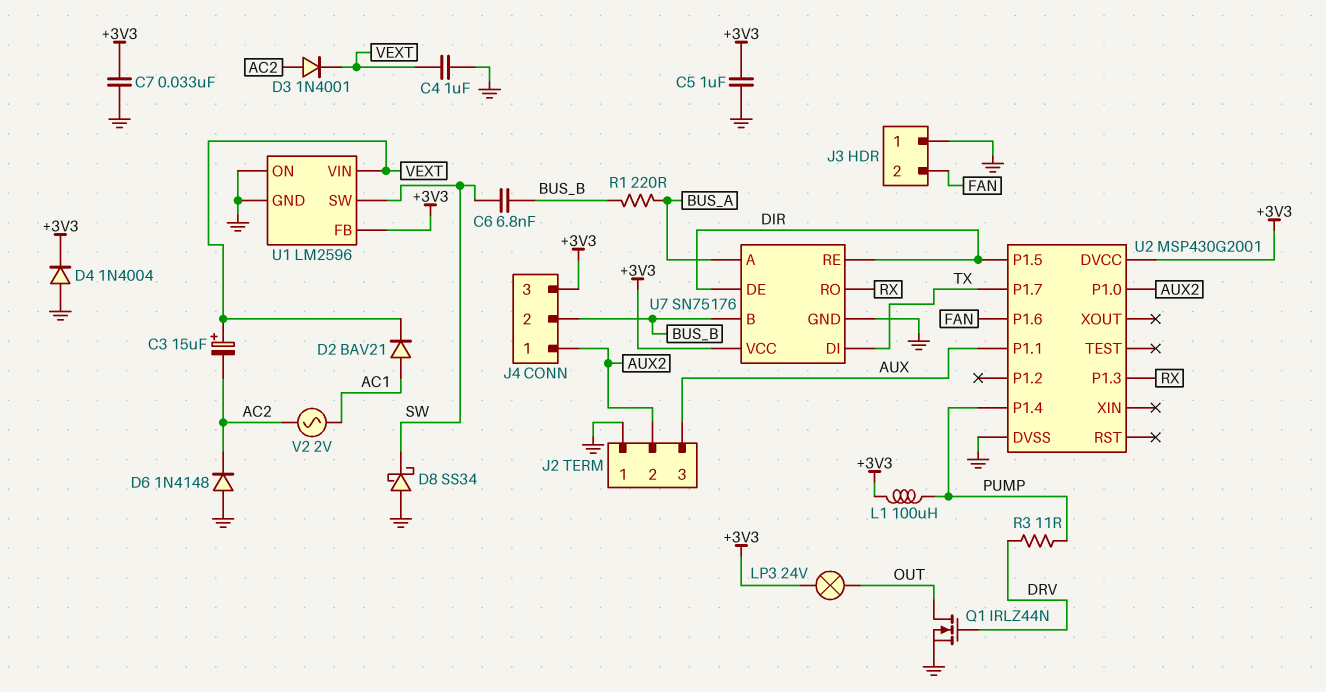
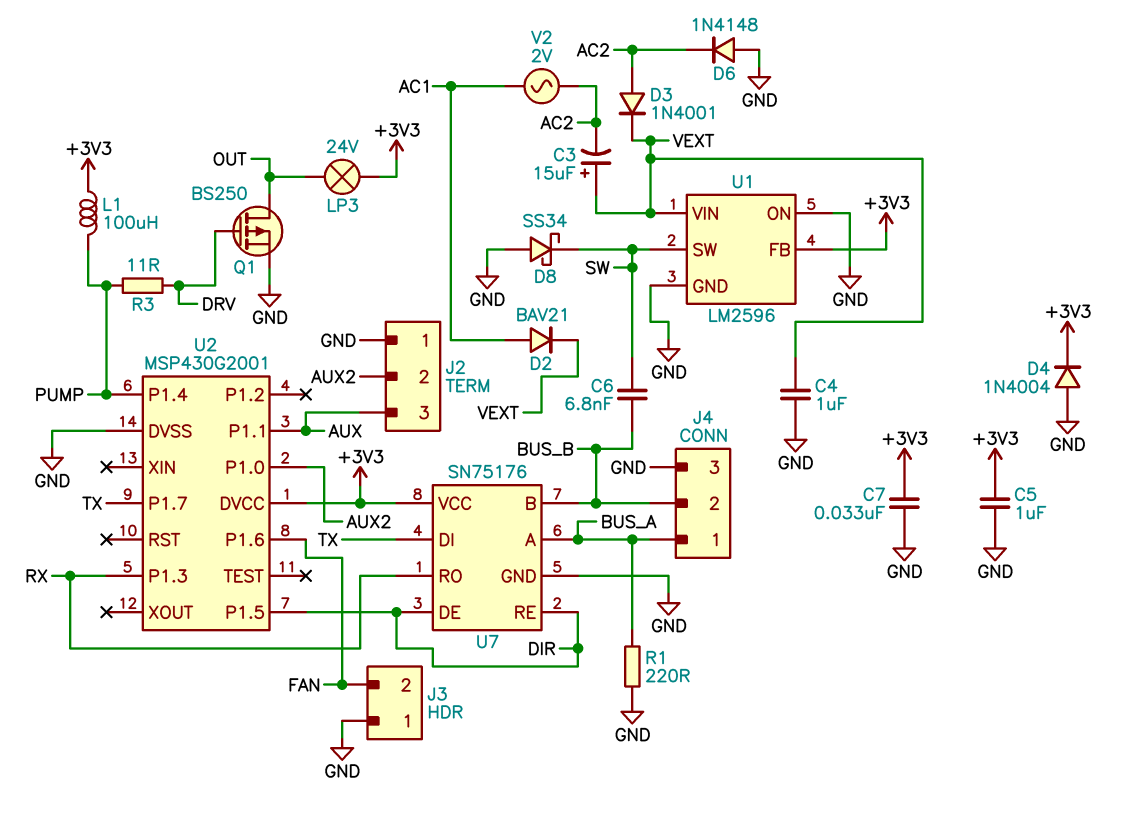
J4 pin 1: AUX2 -> BUS_A
J4 pin 3: +3V3 -> GND
Q1: NMOS IRLZ44N (G DRV, D OUT, S GND) -> PMOS BS250 (G DRV, D OUT, S GND)
R1: 220 (BUS_A, BUS_B) -> 220 (BUS_A, GND)

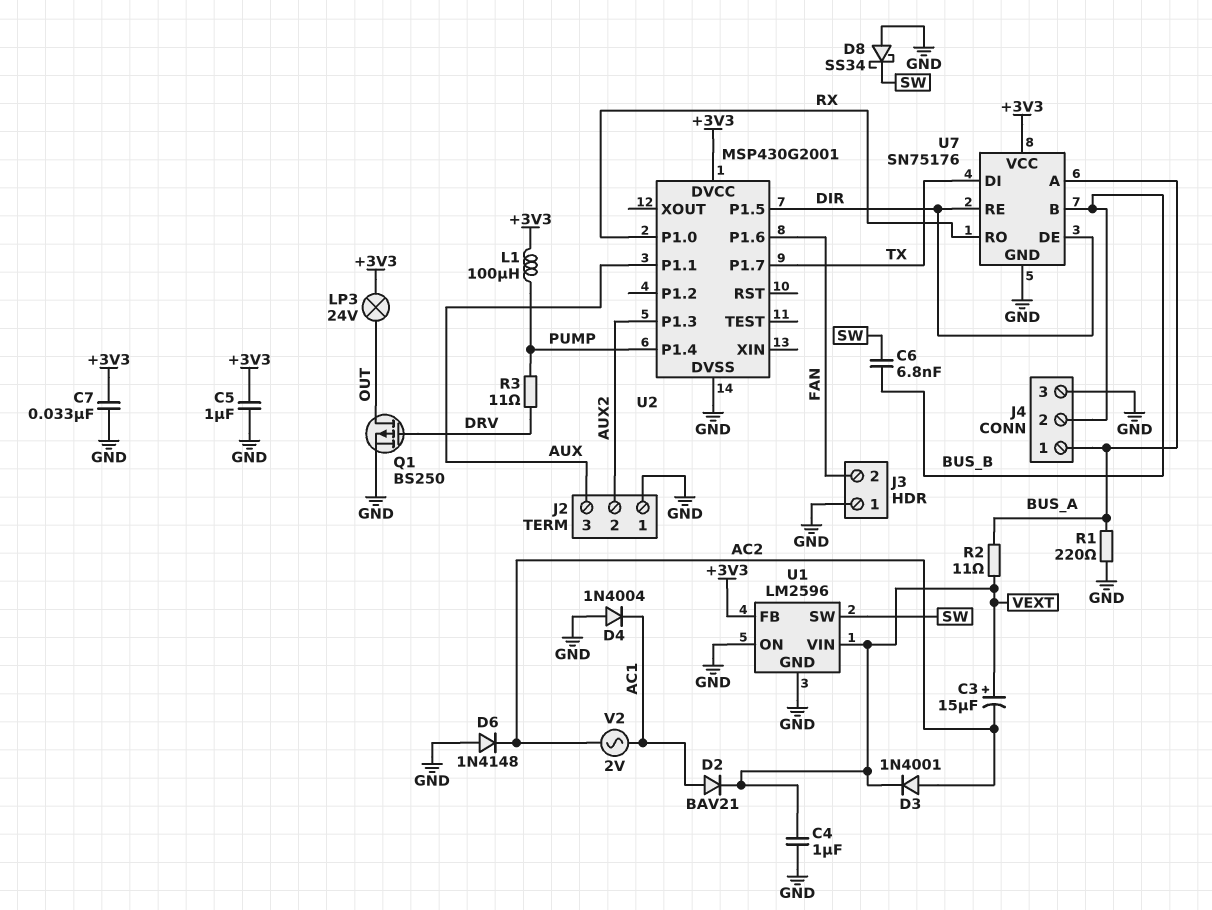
D4: diode 1N4004 (A GND, K +3V3) -> diode 1N4004 (A GND, K AC1)
R2: none -> 11 (BUS_A, VEXT)
U2 pin P1.0: AUX2 -> RX
U2 pin P1.3: RX -> AUX2

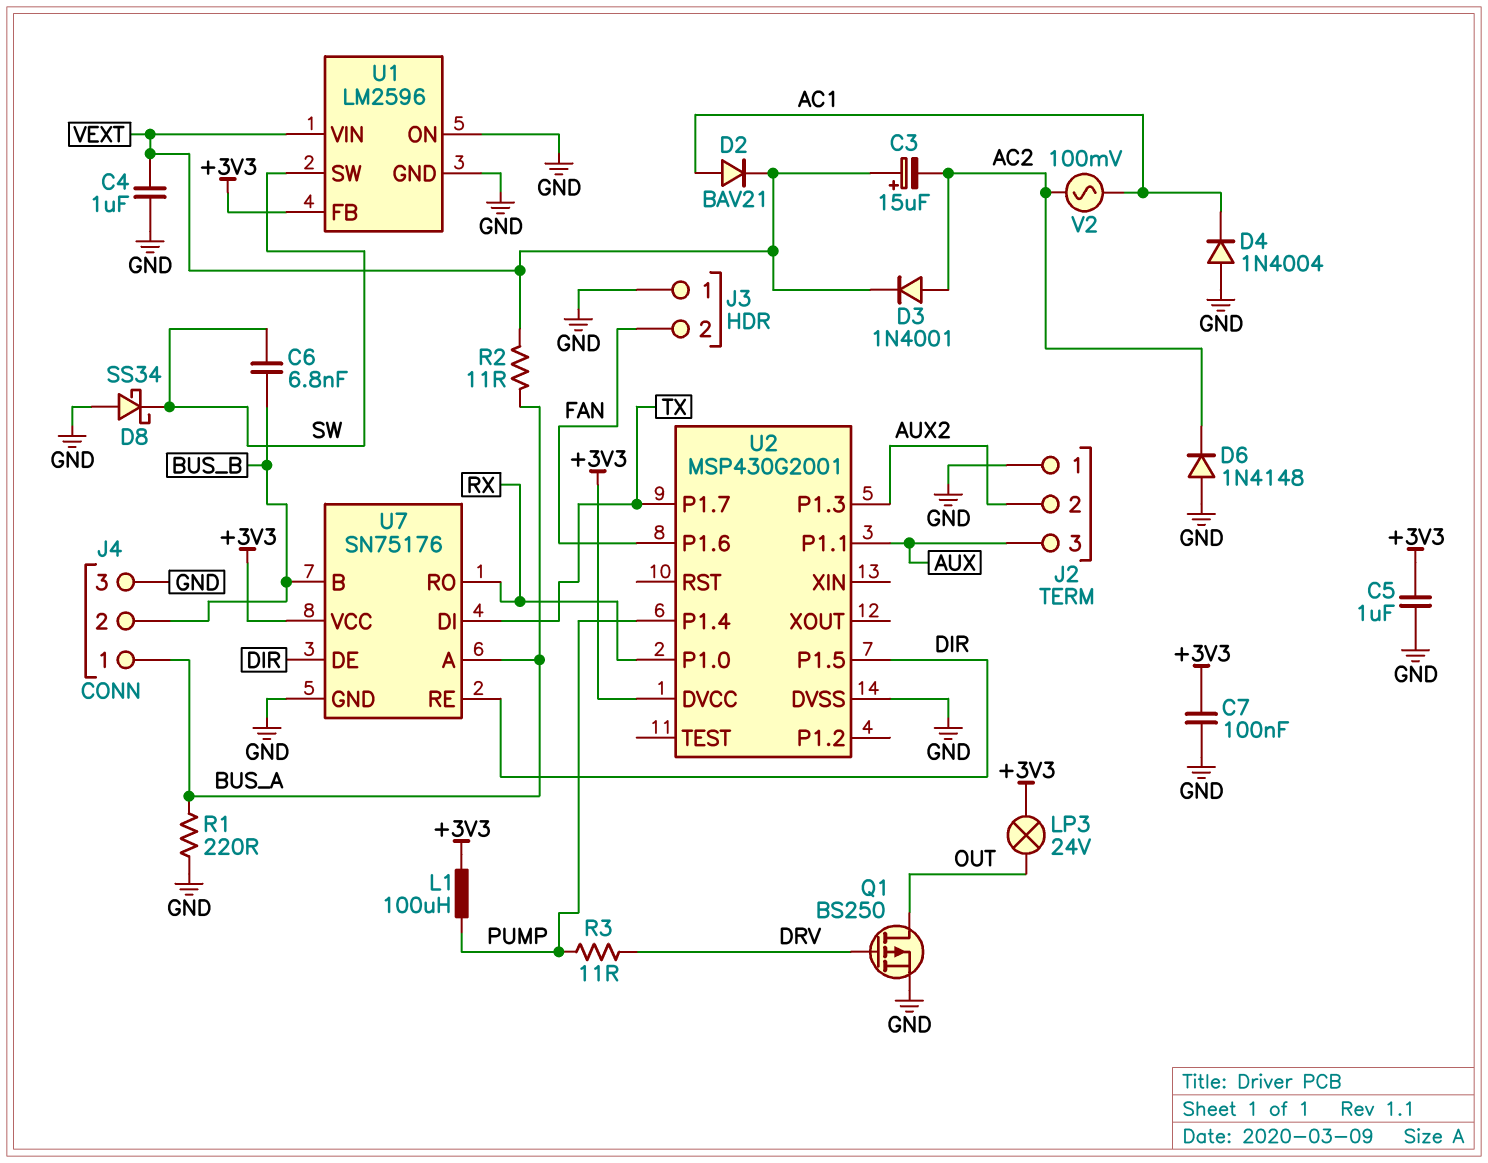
C7: 33nF (+3V3, GND) -> 100nF (+3V3, GND)
V2: AC 2V (AC1, AC2) -> AC 100mV (AC1, AC2)

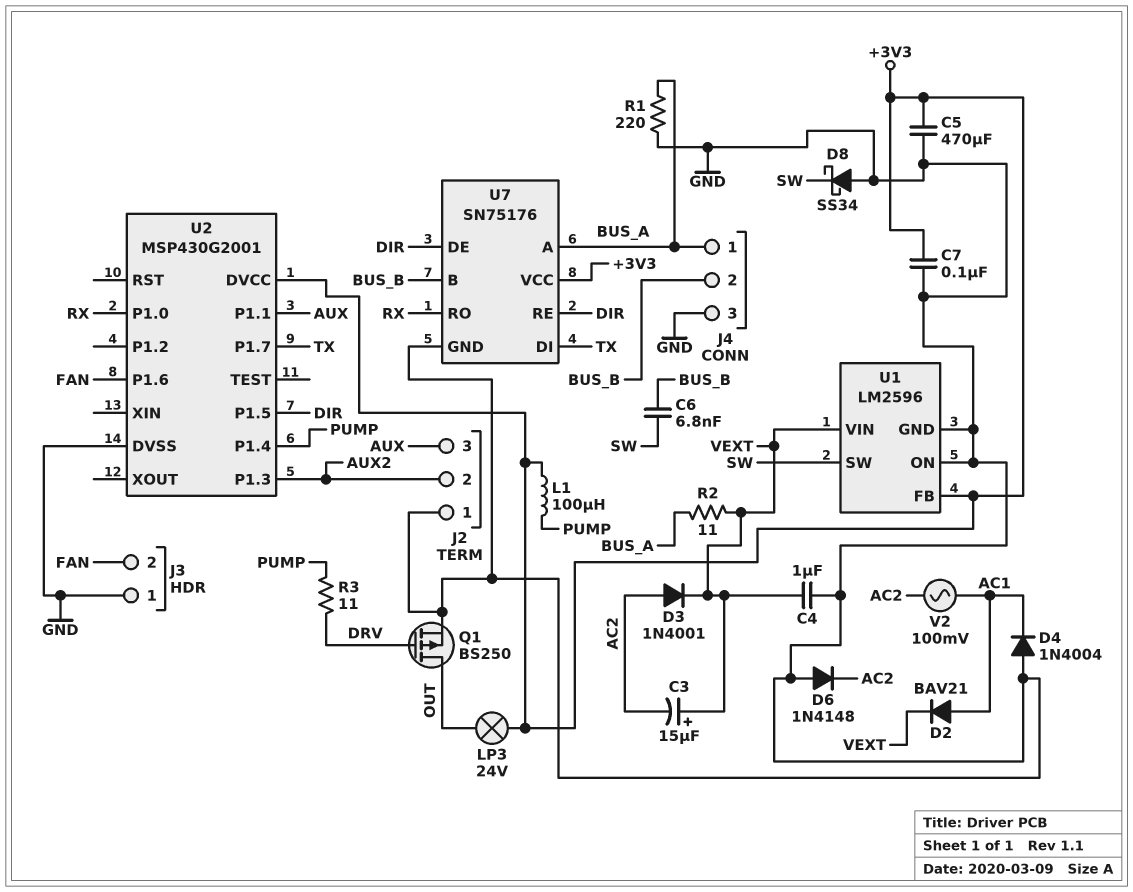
C5: 1uF (+3V3, GND) -> 470uF (+3V3, GND)

